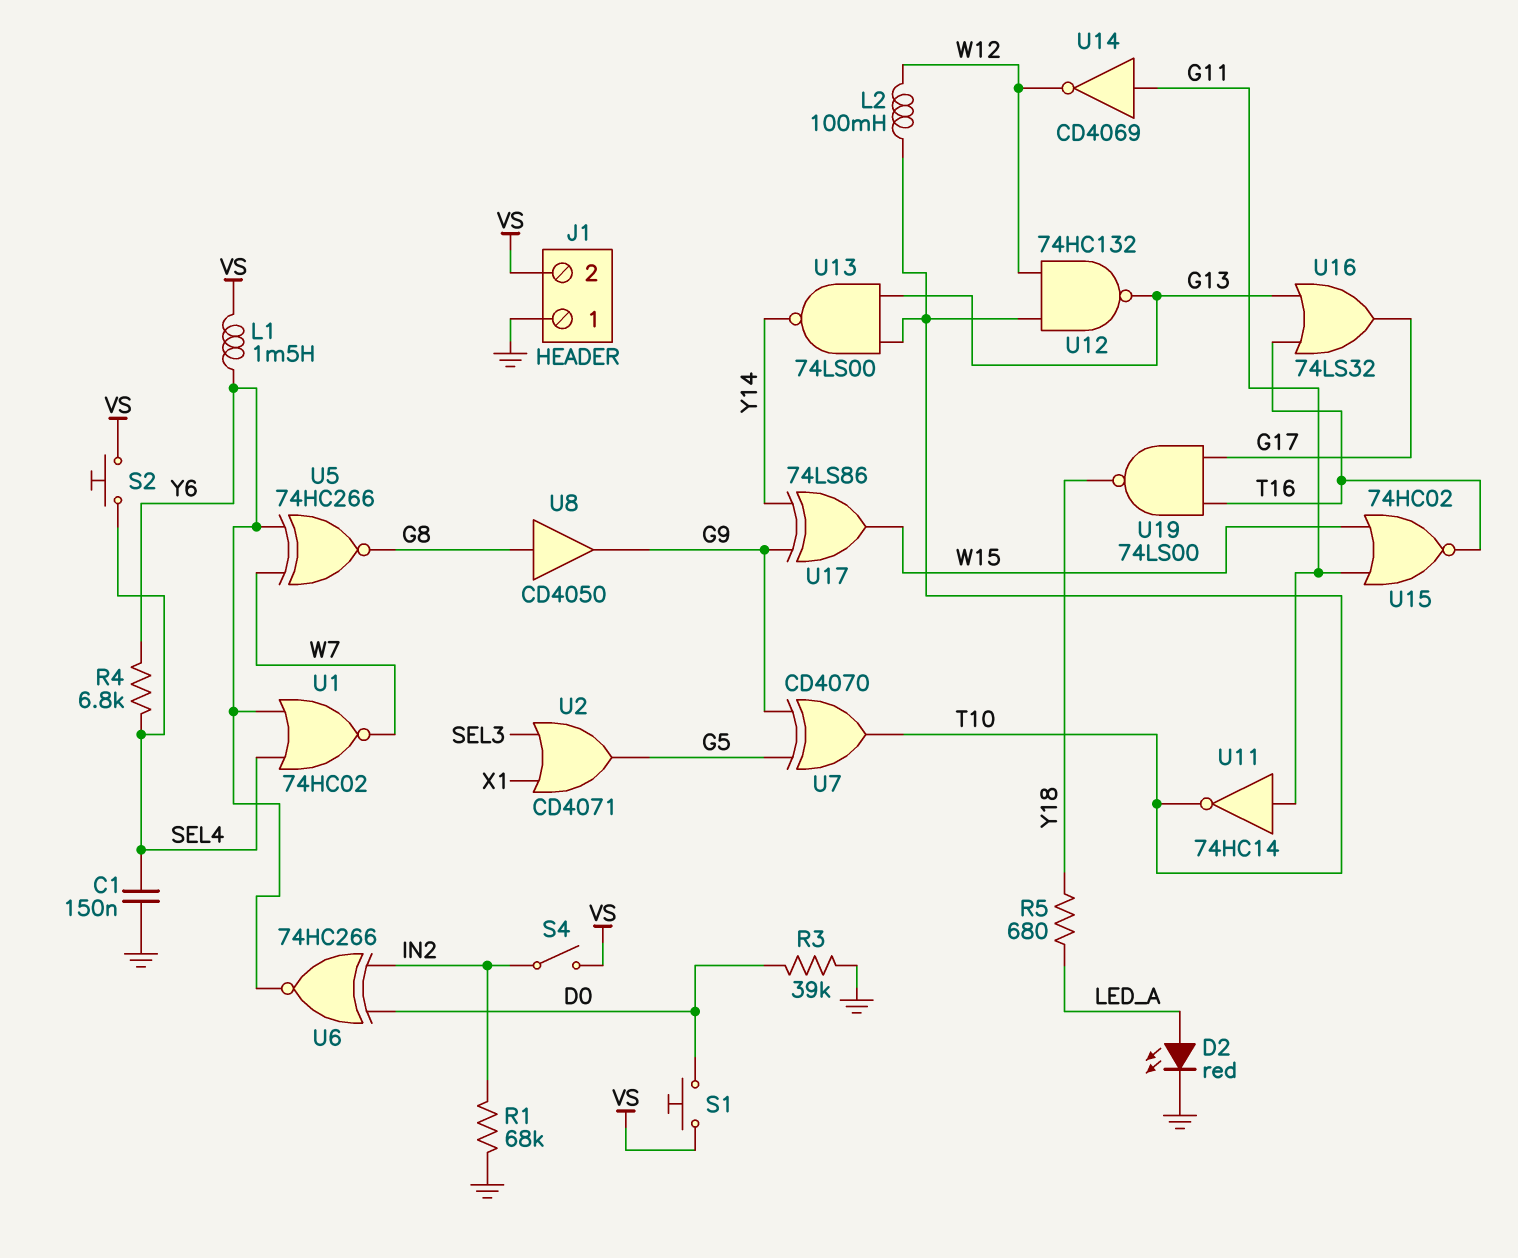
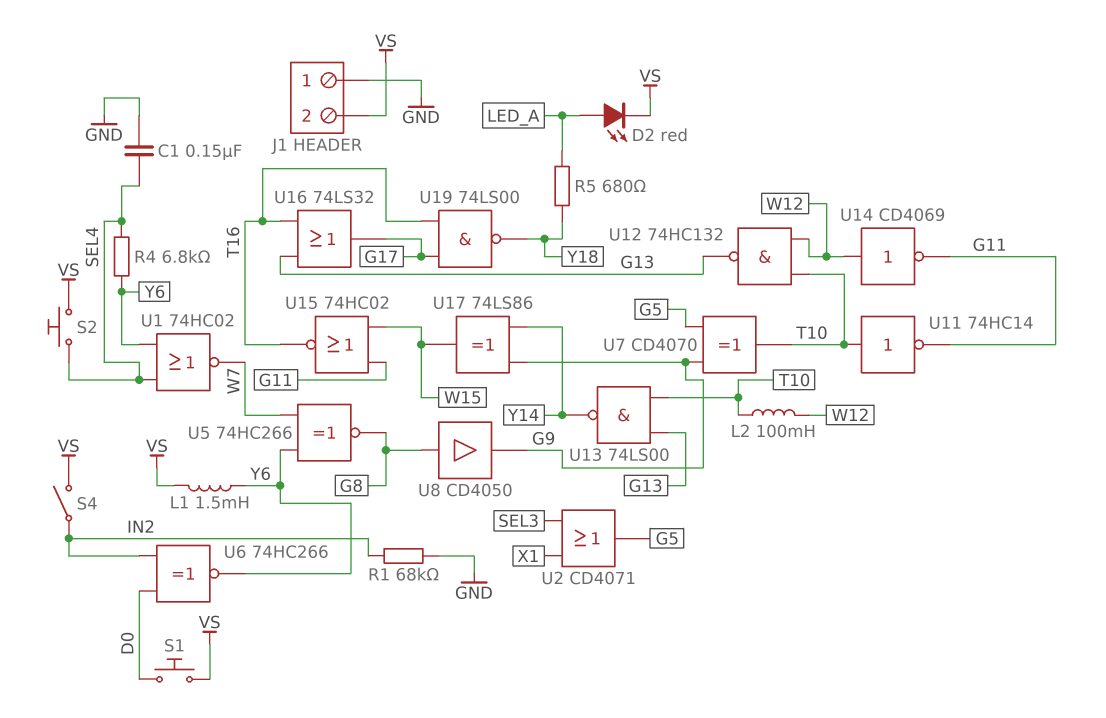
D2: LED red (A LED_A, K GND) -> LED red (A LED_A, K VS)
R3: 39k (D0, GND) -> none
U11: NOT 74HC14 (in G11, out T10) -> NOT 74HC14 (in T10, out G11)
U14: NOT CD4069 (in G11, out W12) -> NOT CD4069 (in W12, out G11)

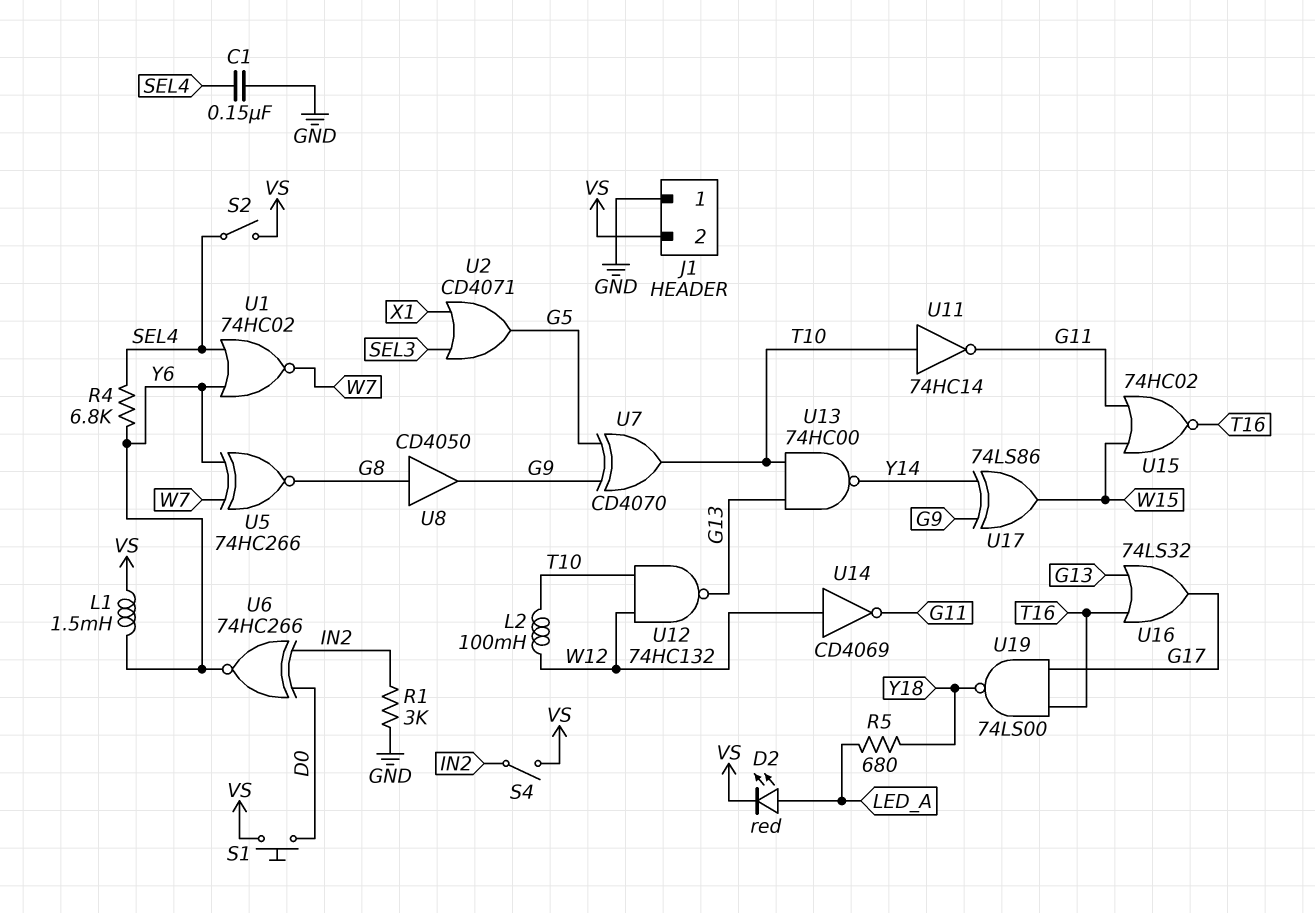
R1: 68k (GND, IN2) -> 3k (GND, IN2)
S2: button (SEL4, VS) -> switch (SEL4, VS)
U13: NAND 74LS00 (in G13, in T10, out Y14) -> NAND 74HC00 (in G13, in T10, out Y14)

